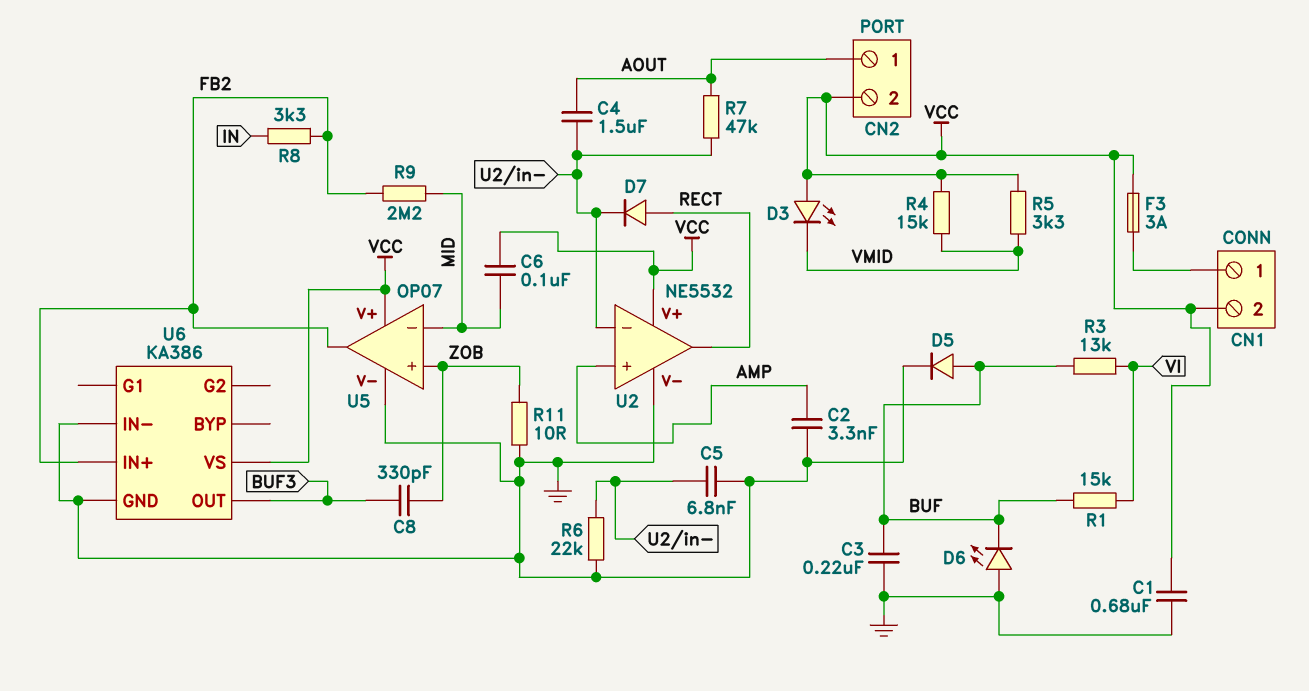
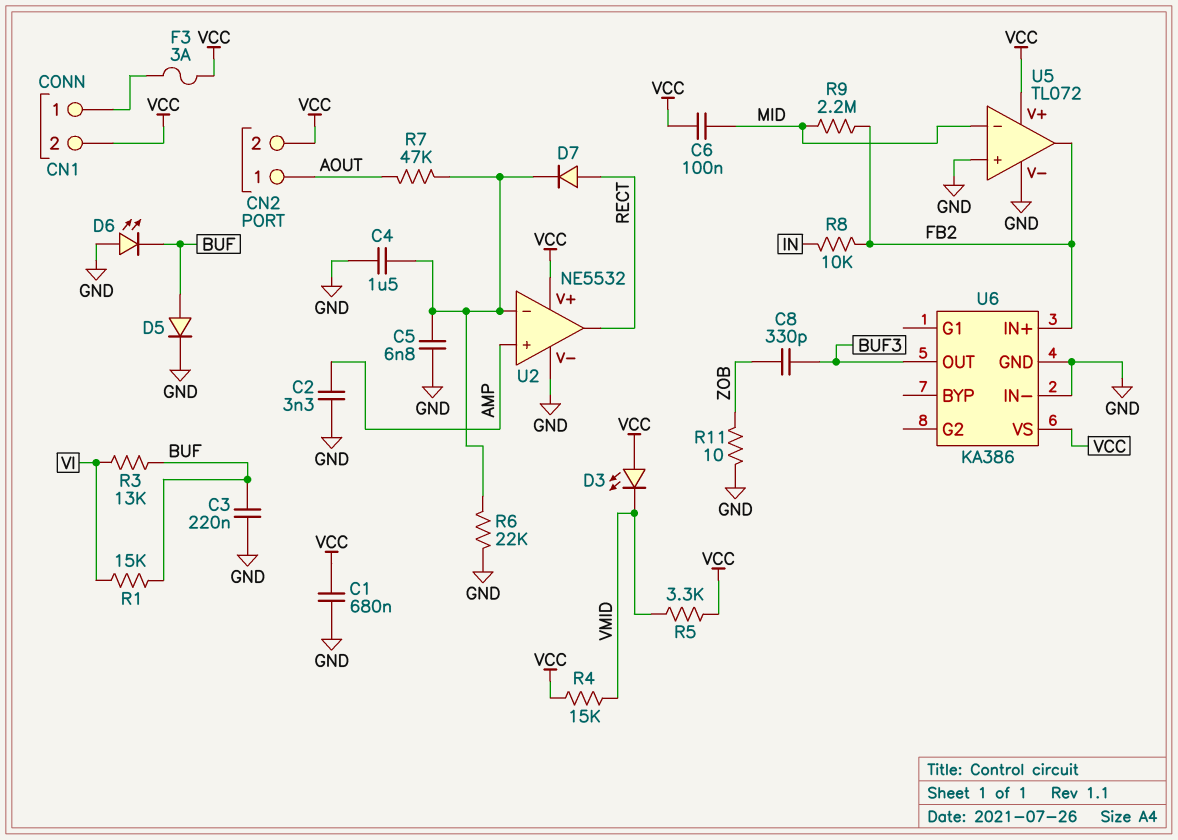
C4: 1.5uF (AOUT, U2/in-) -> 1.5uF (GND, U2/in-)
R8: 3.3k (FB2, IN) -> 10k (FB2, IN)
U5: OP07 -> TL072
U5 pin in+: ZOB -> GND

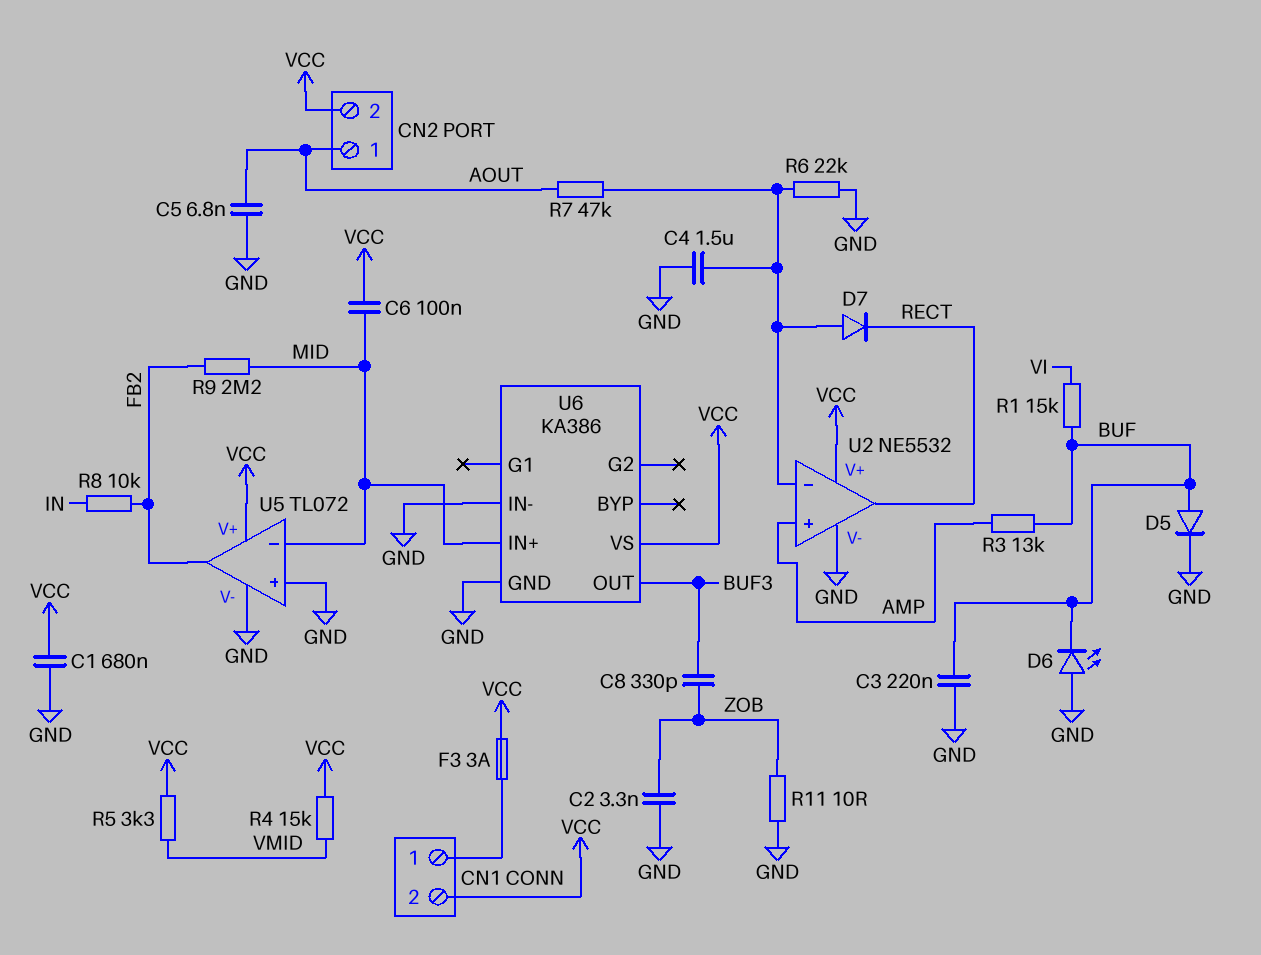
C2: 3.3nF (AMP, GND) -> 3.3nF (GND, ZOB)
C5: 6.8nF (GND, U2/in-) -> 6.8nF (AOUT, GND)
D3: LED (A VCC, K VMID) -> none
D7: diode (A RECT, K U2/in-) -> diode (A U2/in-, K RECT)
R3: 13k (BUF, VI) -> 13k (AMP, BUF)
U6 pin IN+: FB2 -> MID

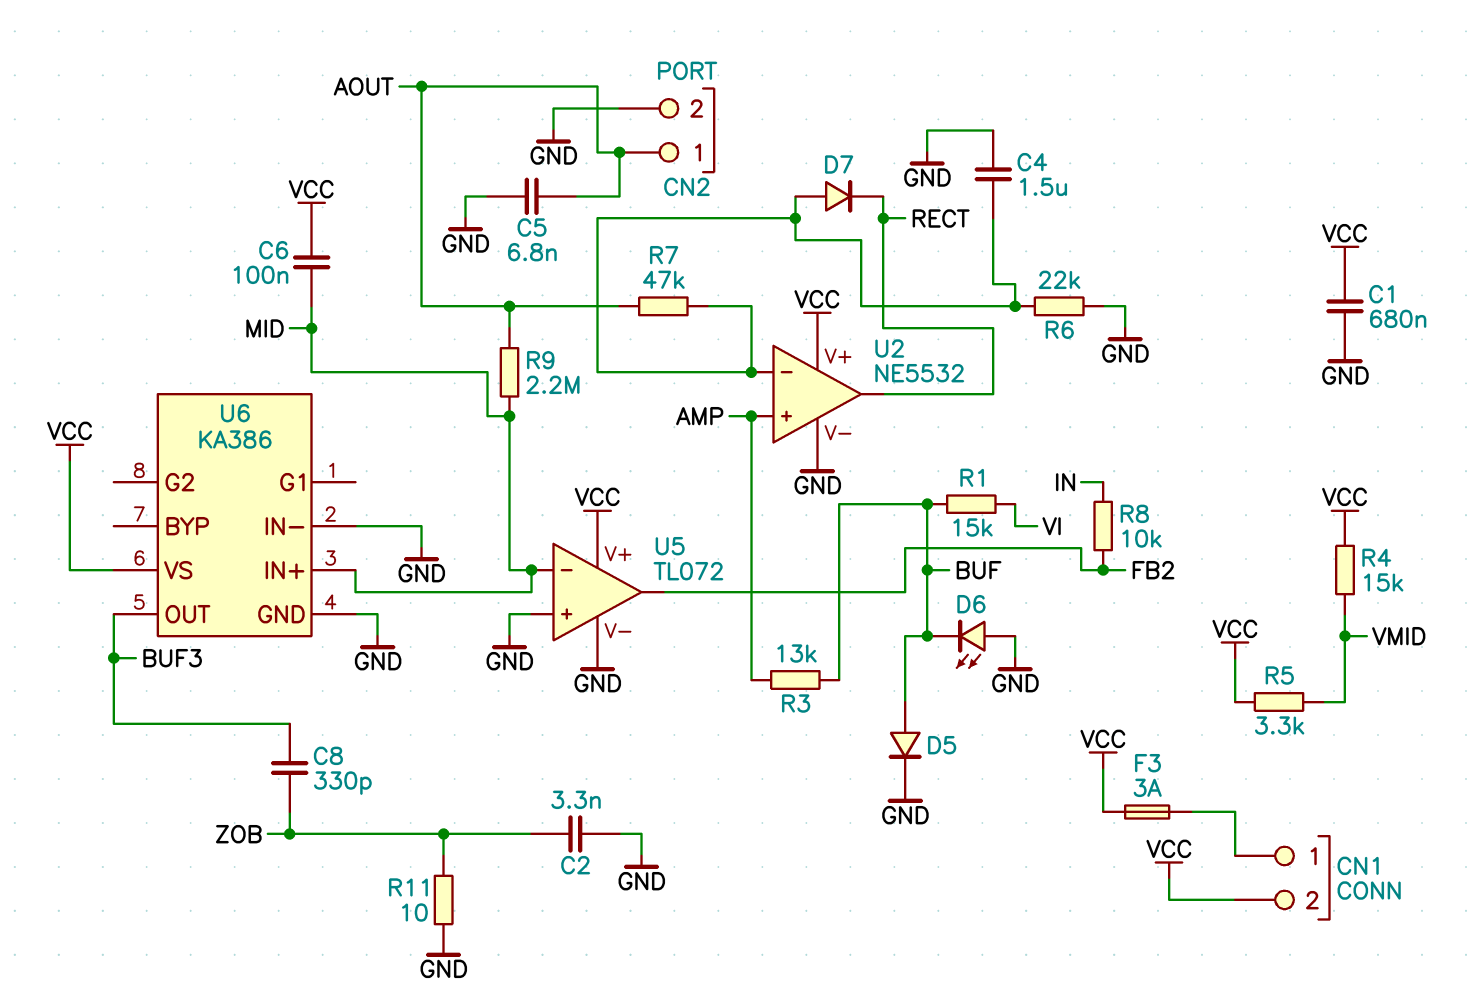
C3: 220nF (BUF, GND) -> none
CN2 pin 2: VCC -> GND
R9: 2.2M (FB2, MID) -> 2.2M (AOUT, MID)

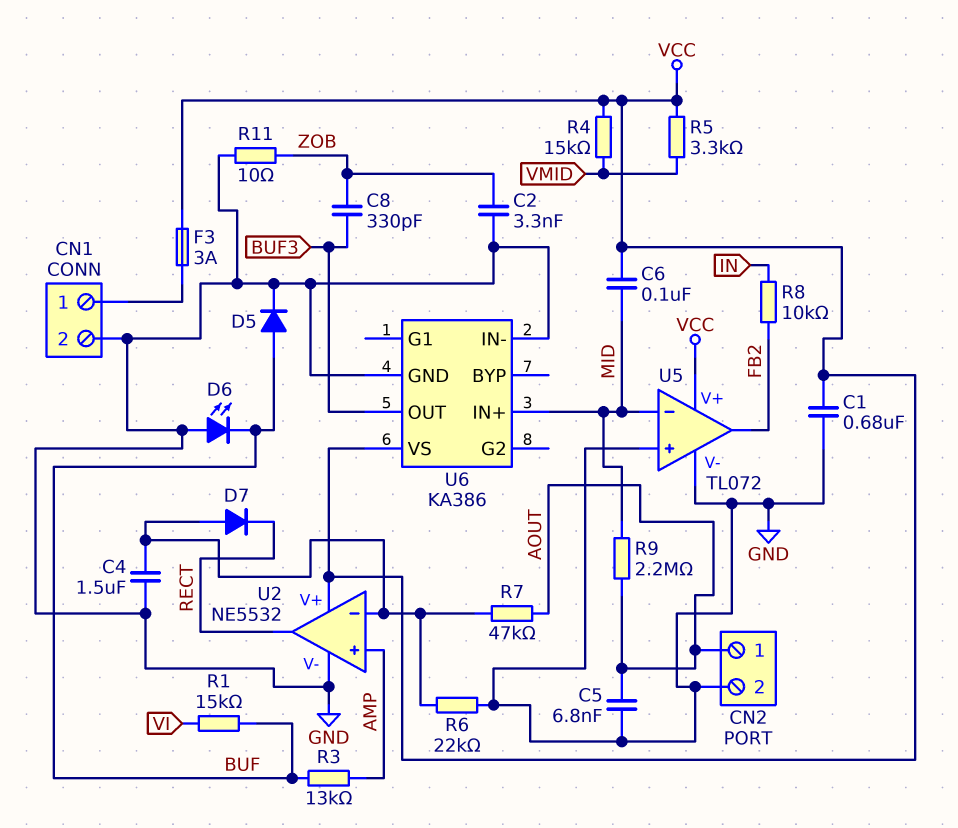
CN1 pin 2: VCC -> GND

